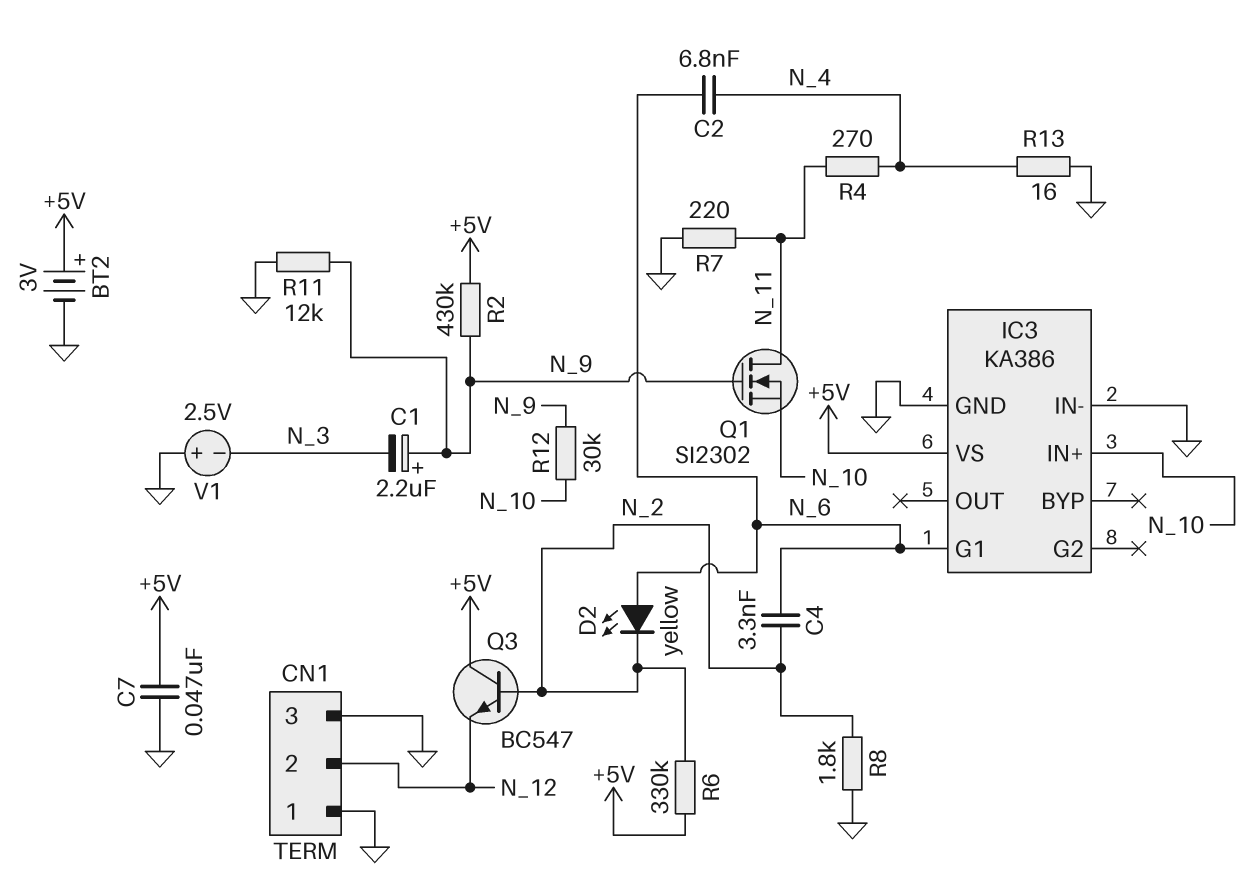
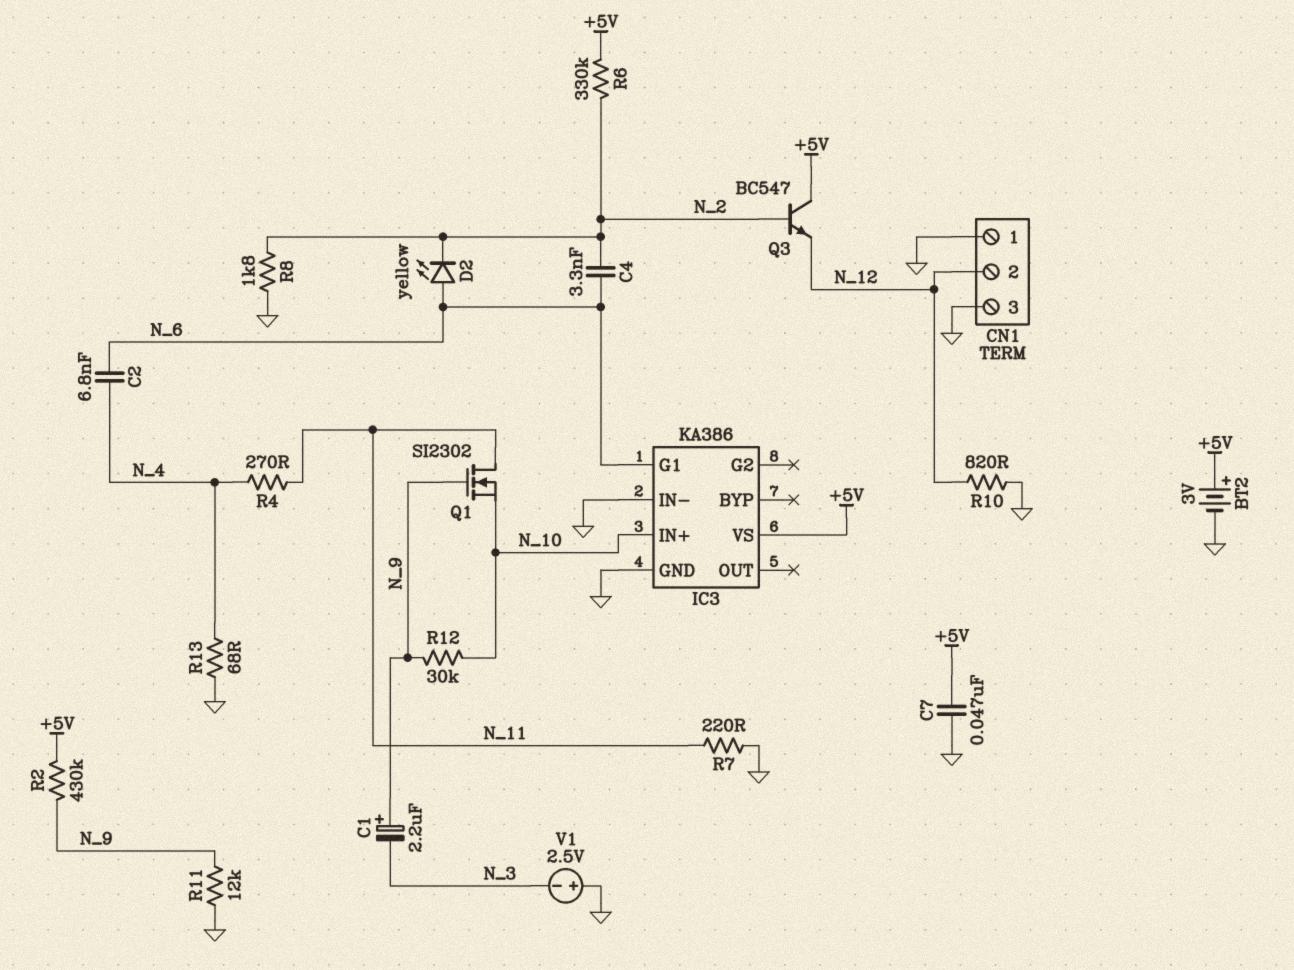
R10: none -> 820 (GND, N_12)
R13: 16 (GND, N_4) -> 68 (GND, N_4)

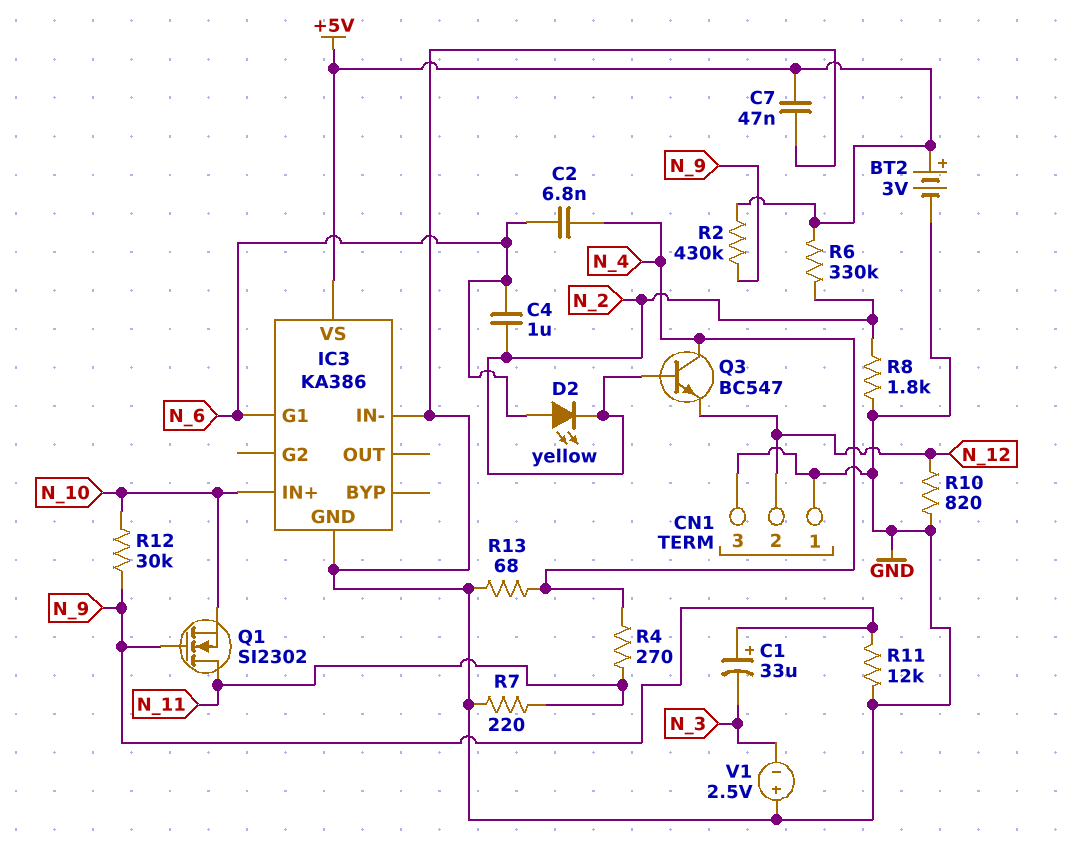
C1: 2.2uF (plus N_9, minus N_3) -> 33uF (plus N_9, minus N_3)
C4: 3.3nF (N_2, N_6) -> 1uF (N_2, N_6)
Q3: NPN BC547 (B N_2, C +5V, E N_12) -> NPN BC547 (B N_2, C N_4, E N_12)

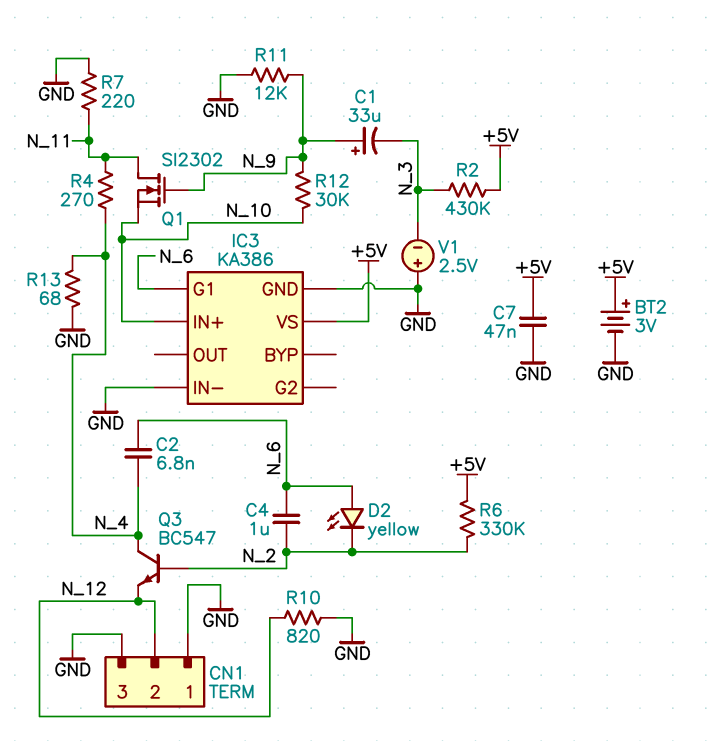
R2: 430k (+5V, N_9) -> 430k (+5V, N_3)
R8: 1.8k (GND, N_2) -> none

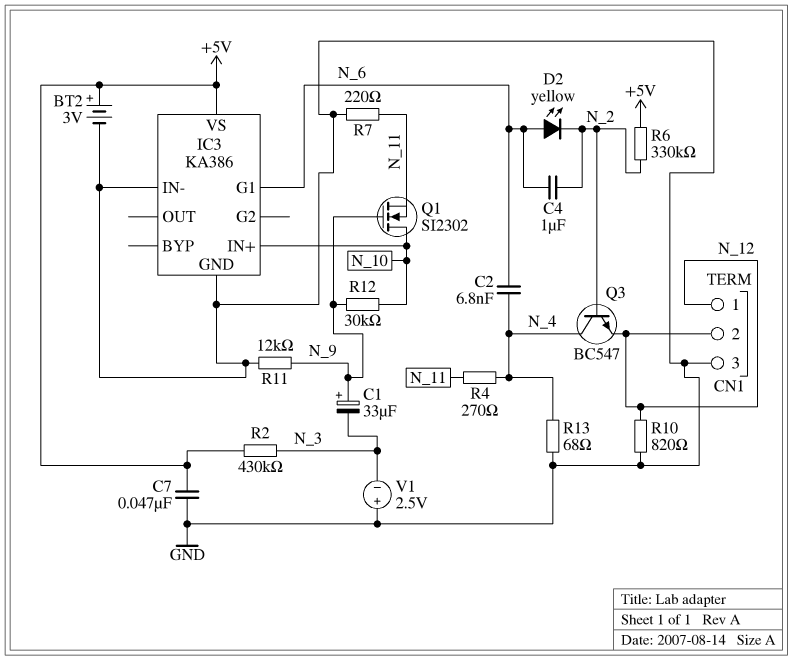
CN1 pin 1: GND -> N_12
Q1: NMOS SI2302 (G N_9, D N_11, S N_10) -> NMOS SI2302 (G N_9, D N_10, S N_11)

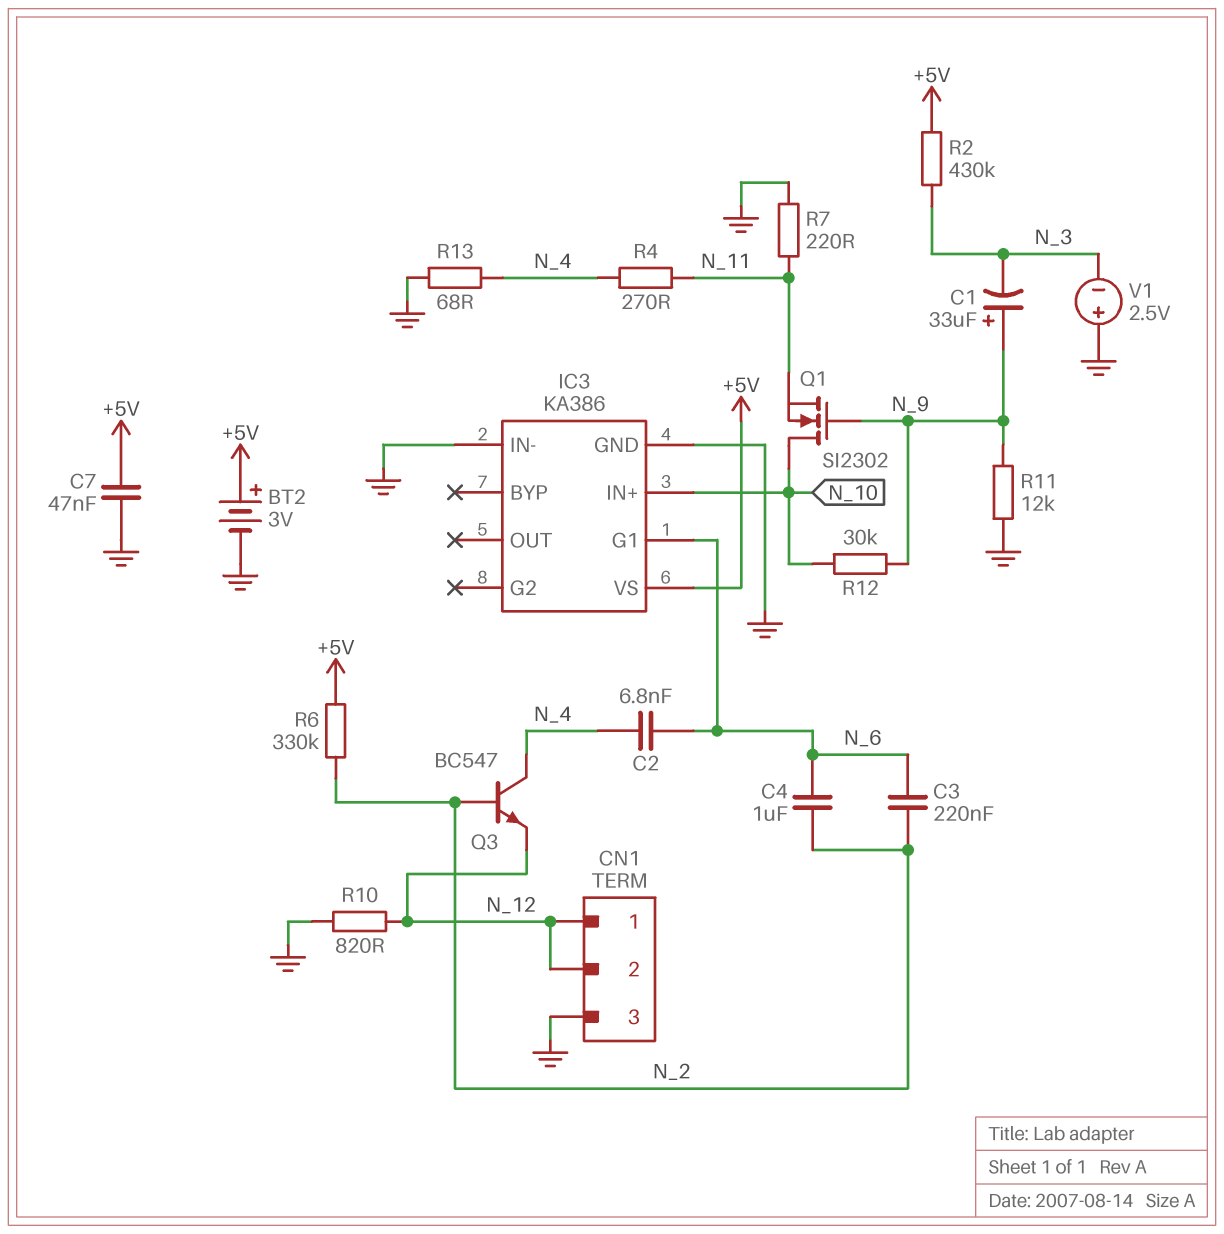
C3: none -> 220nF (N_2, N_6)
D2: LED yellow (A N_6, K N_2) -> none

